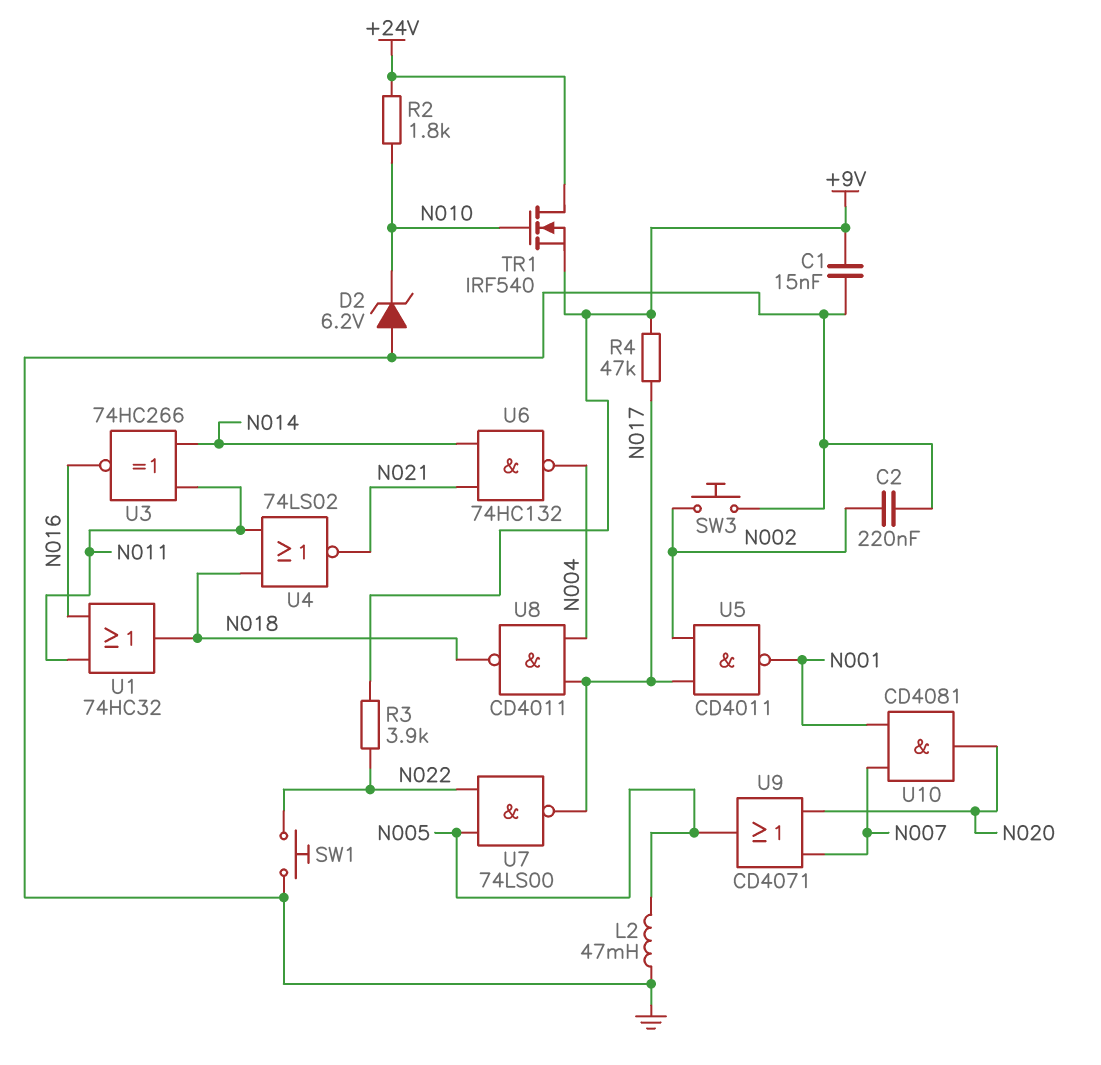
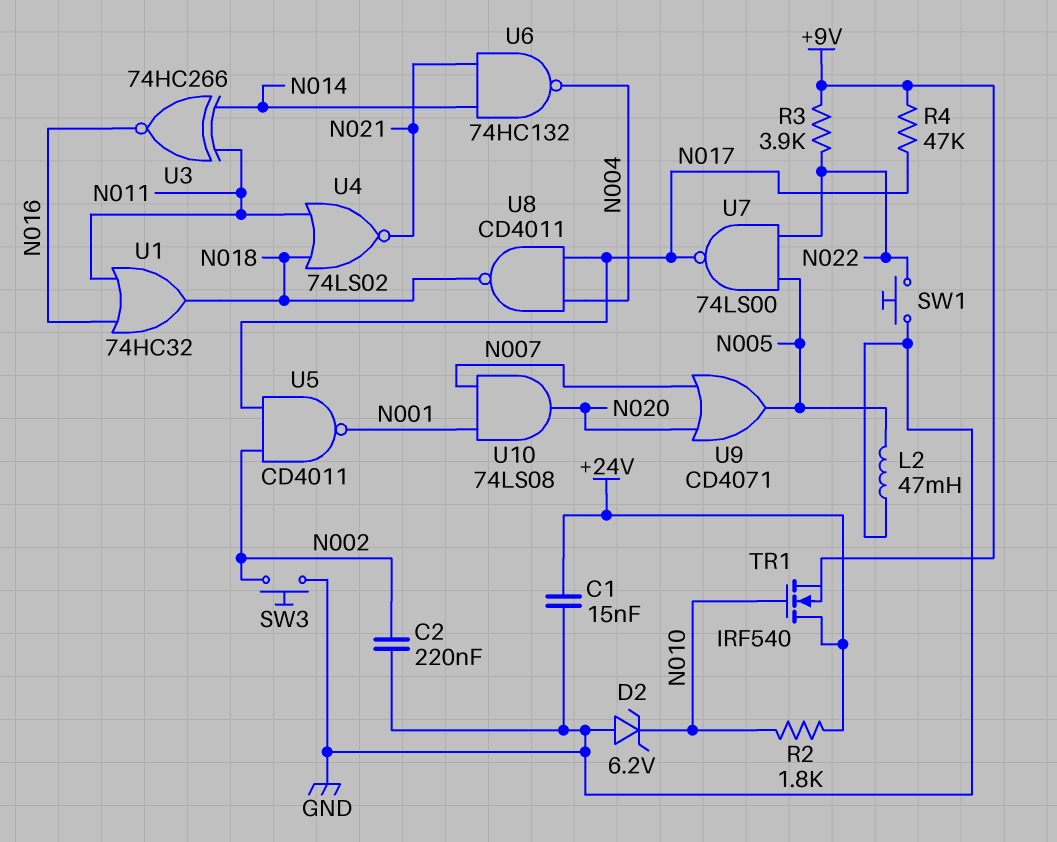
C1: 15nF (+9V, GND) -> 15nF (+24V, GND)
U10: AND CD4081 (in N001, in N007, out N020) -> AND 74LS08 (in N001, in N007, out N020)

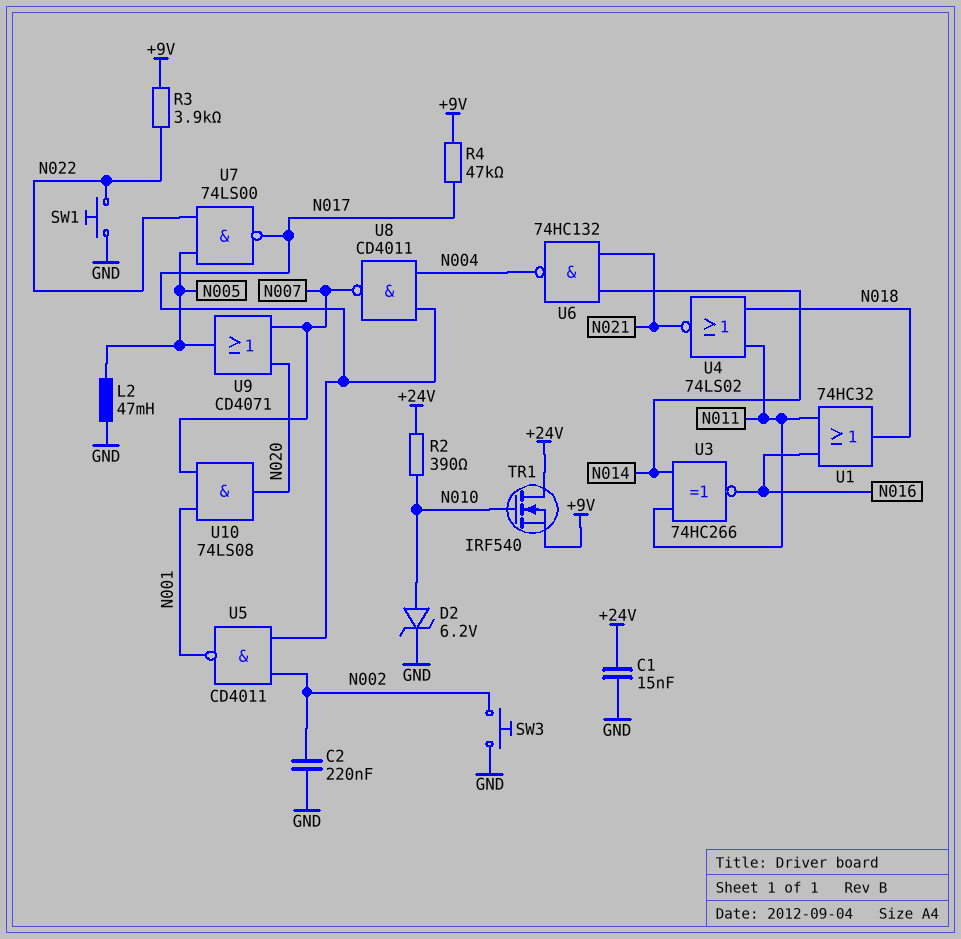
D2: zener 6.2V (A GND, K N010) -> zener 6.2V (A N010, K GND)
R2: 1.8k (+24V, N010) -> 390 (+24V, N010)
U8: NAND CD4011 (in N004, in N017, out N018) -> NAND CD4011 (in N004, in N017, out N007)

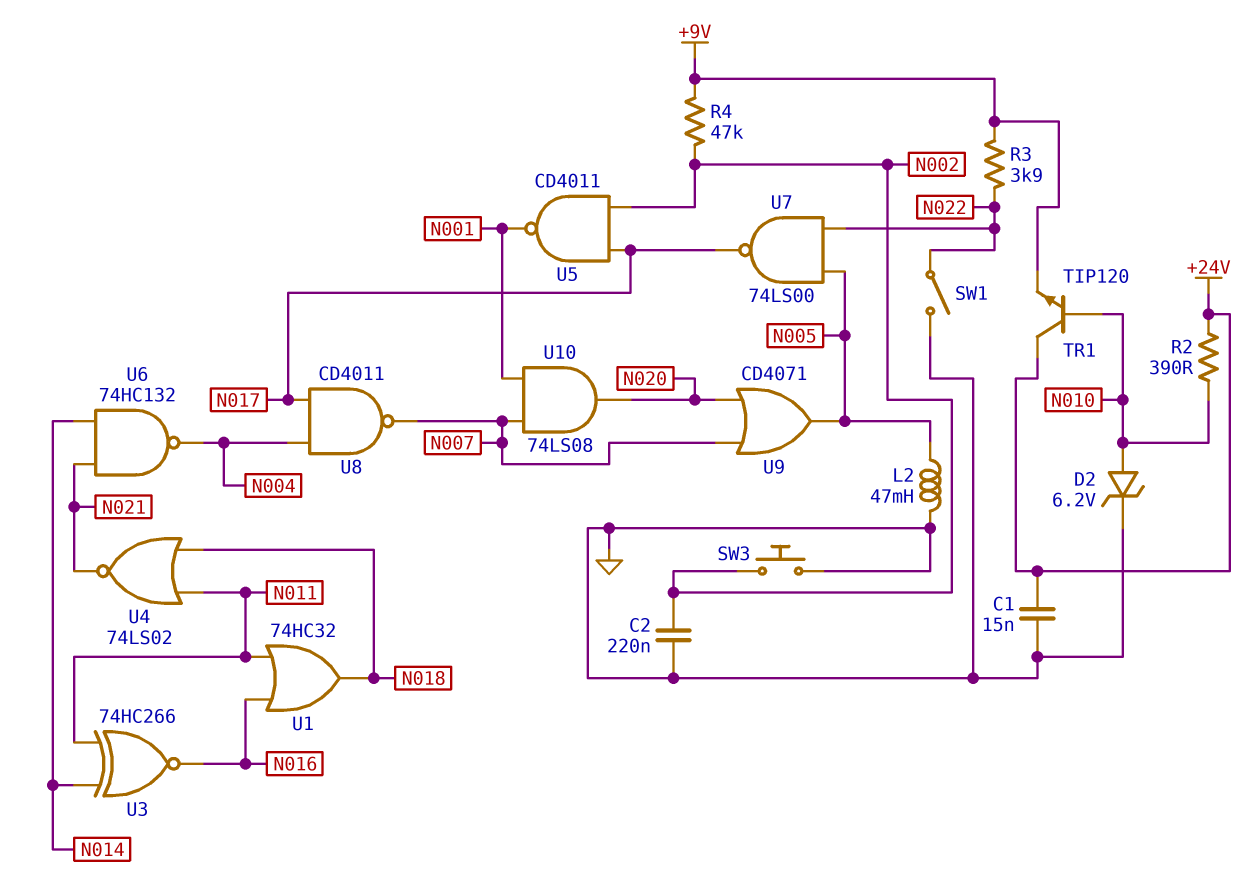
R4: 47k (+9V, N017) -> 47k (+9V, N002)
SW1: button (GND, N022) -> switch (GND, N022)
TR1: NMOS IRF540 (G N010, D +24V, S +9V) -> NPN TIP120 (B N010, C +24V, E +9V)

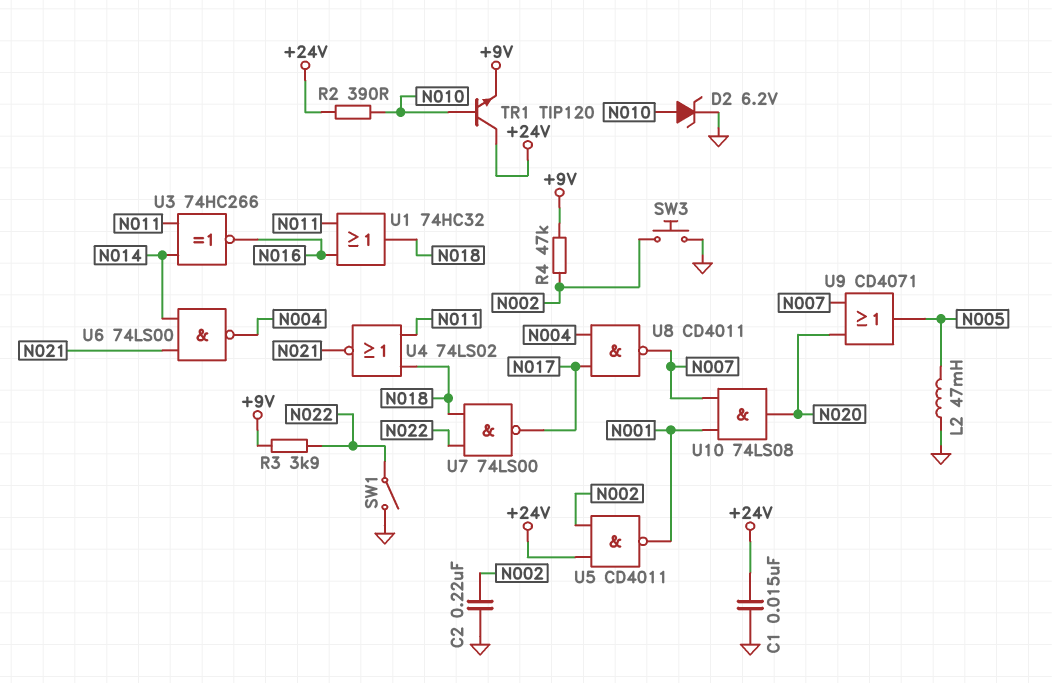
U5: NAND CD4011 (in N002, in N017, out N001) -> NAND CD4011 (in +24V, in N002, out N001)
U6: NAND 74HC132 (in N014, in N021, out N004) -> NAND 74LS00 (in N014, in N021, out N004)
U7: NAND 74LS00 (in N005, in N022, out N017) -> NAND 74LS00 (in N018, in N022, out N017)

